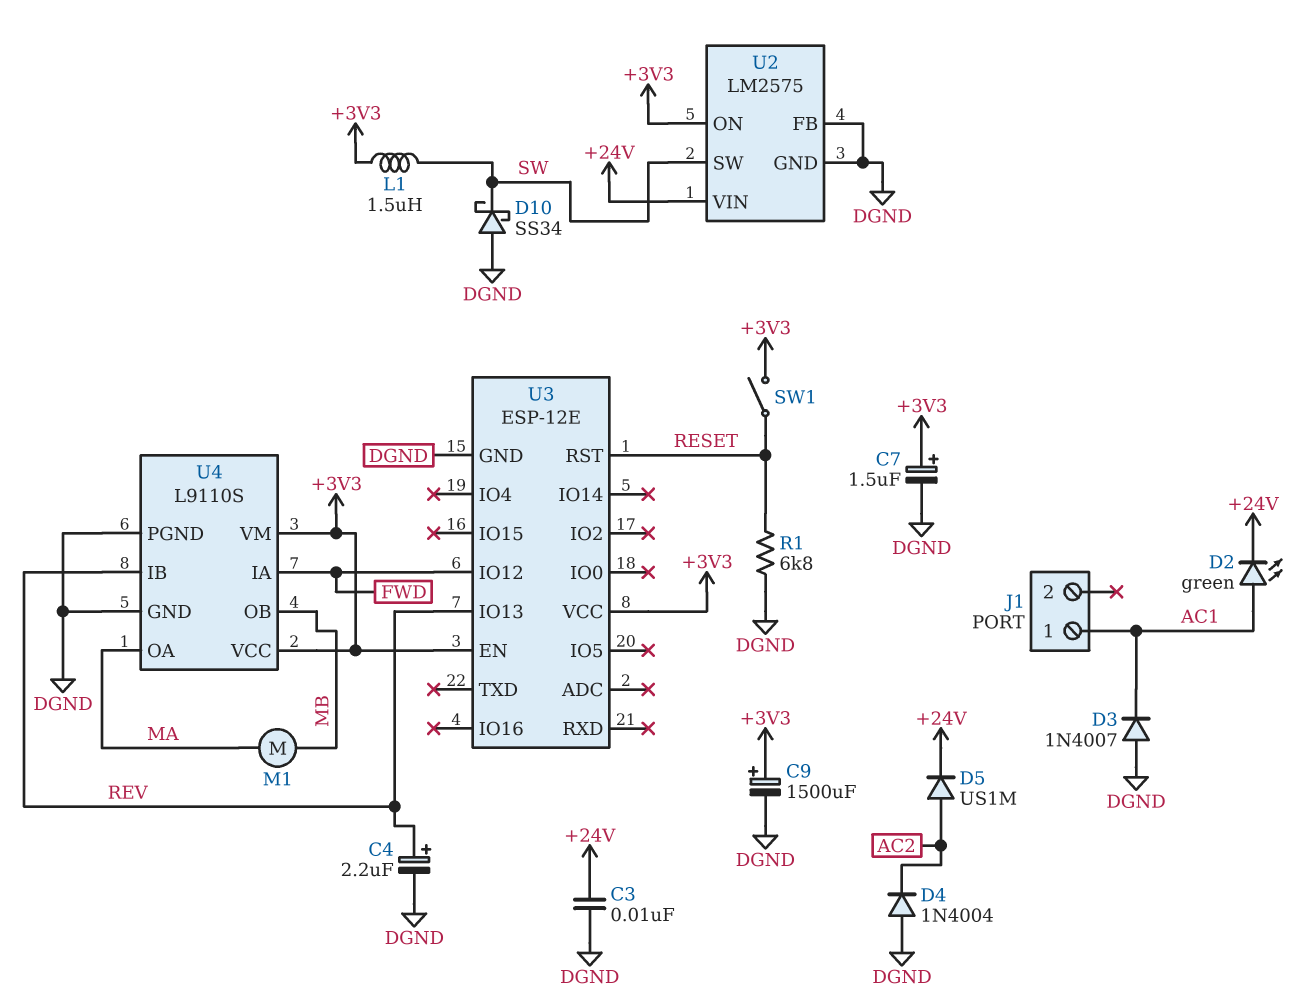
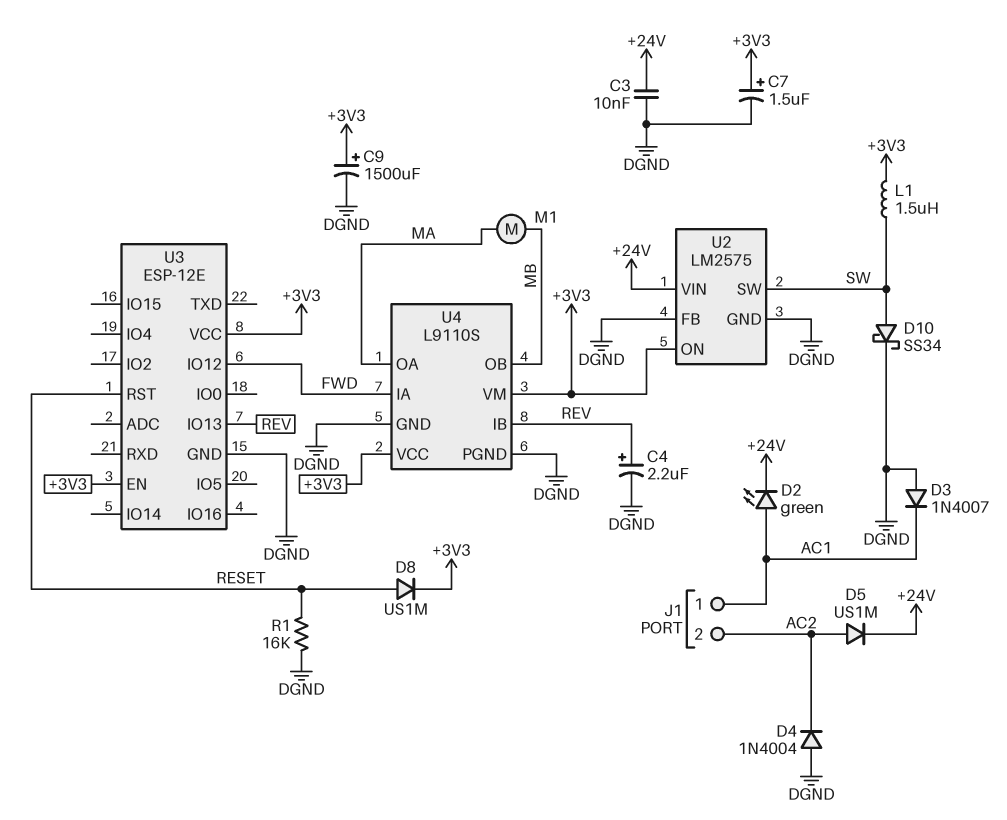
D8: none -> diode US1M (A RESET, K +3V3)
D10: schottky SS34 (A DGND, K SW) -> schottky SS34 (A SW, K DGND)
J1 pin 2: none -> AC2
R1: 6.8k (DGND, RESET) -> 16k (DGND, RESET)
SW1: switch (+3V3, RESET) -> none

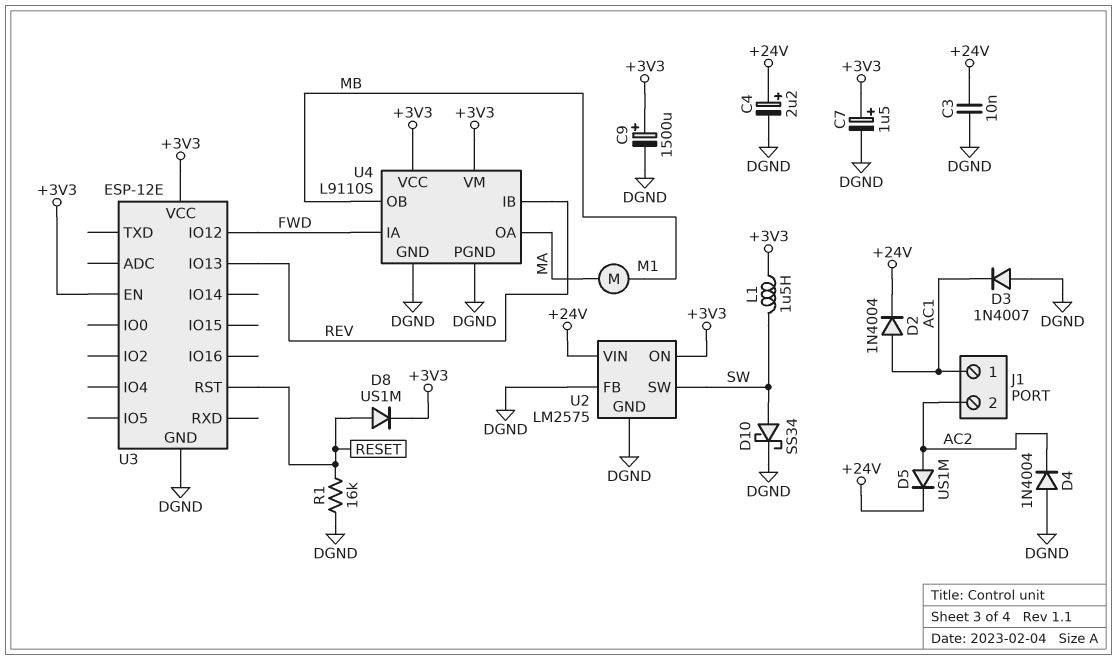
C4: 2.2uF (plus REV, minus DGND) -> 2.2uF (plus +24V, minus DGND)
D2: LED green (A AC1, K +24V) -> diode 1N4004 (A AC1, K +24V)

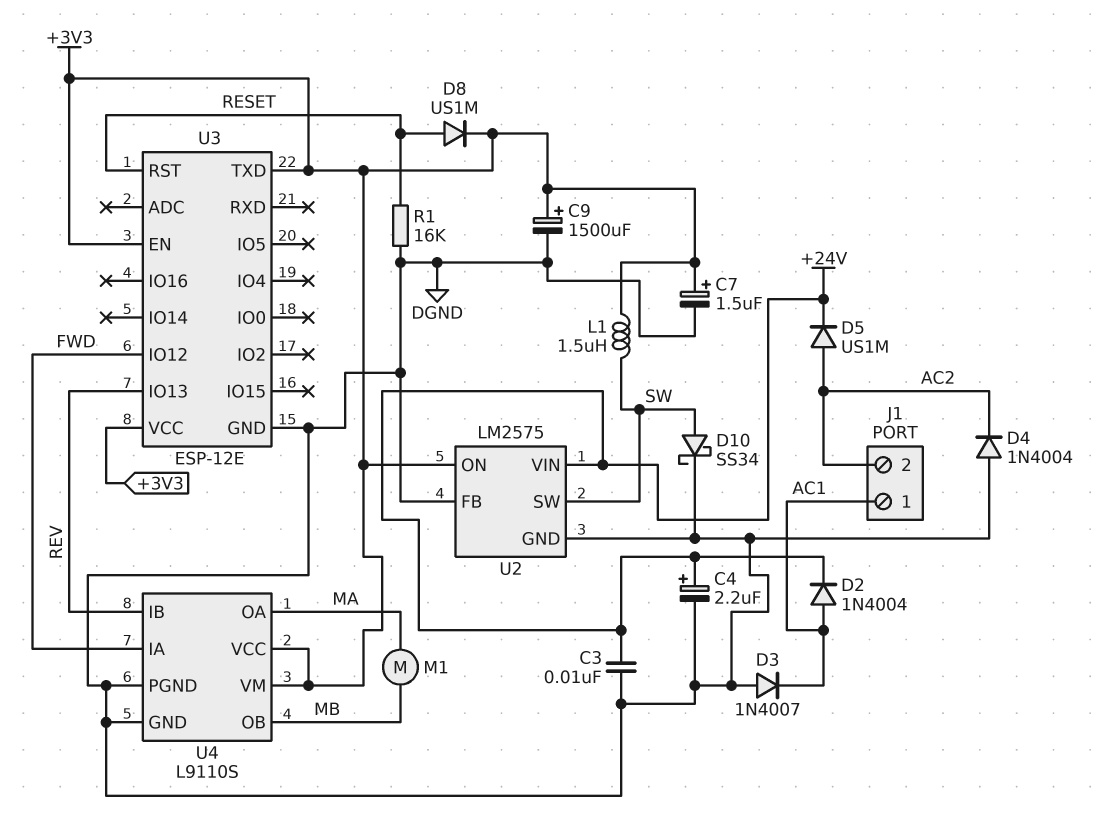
U3 pin TXD: none -> +3V3

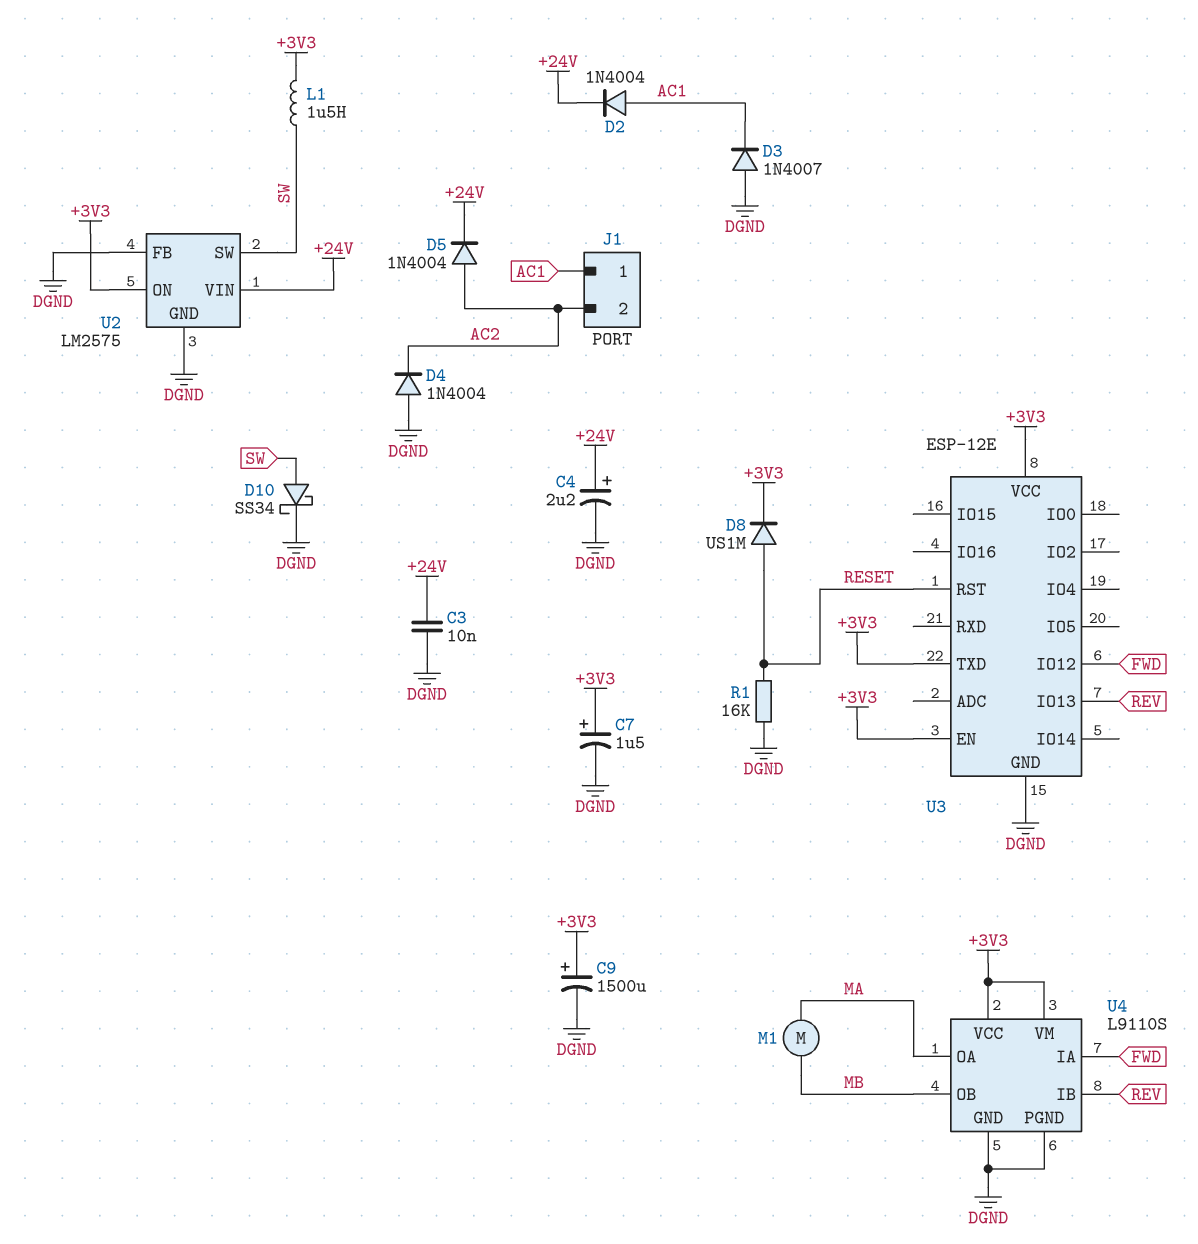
D5: diode US1M (A AC2, K +24V) -> diode 1N4004 (A AC2, K +24V)

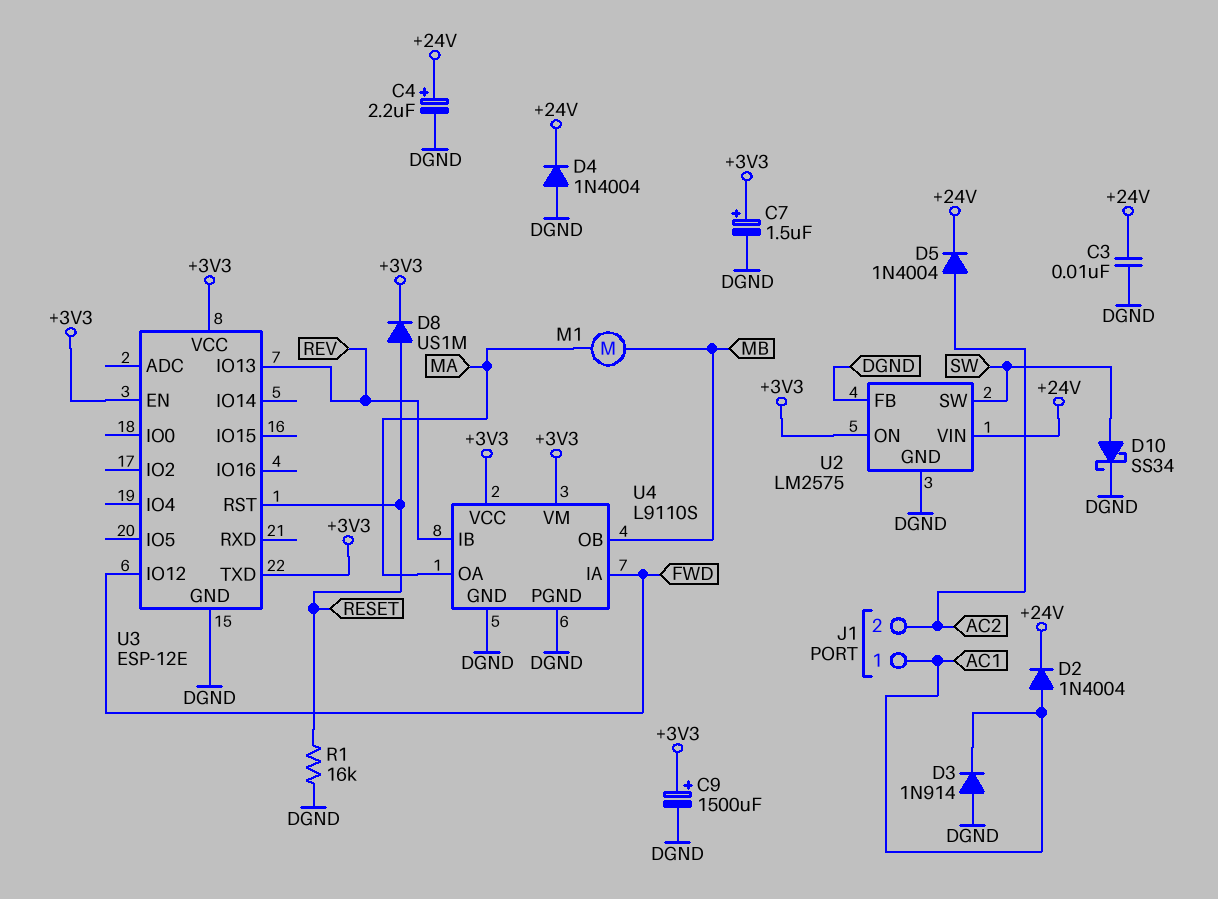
D3: diode 1N4007 (A DGND, K AC1) -> diode 1N914 (A DGND, K AC1)
D4: diode 1N4004 (A DGND, K AC2) -> diode 1N4004 (A DGND, K +24V)
L1: 1.5uH (+3V3, SW) -> none

